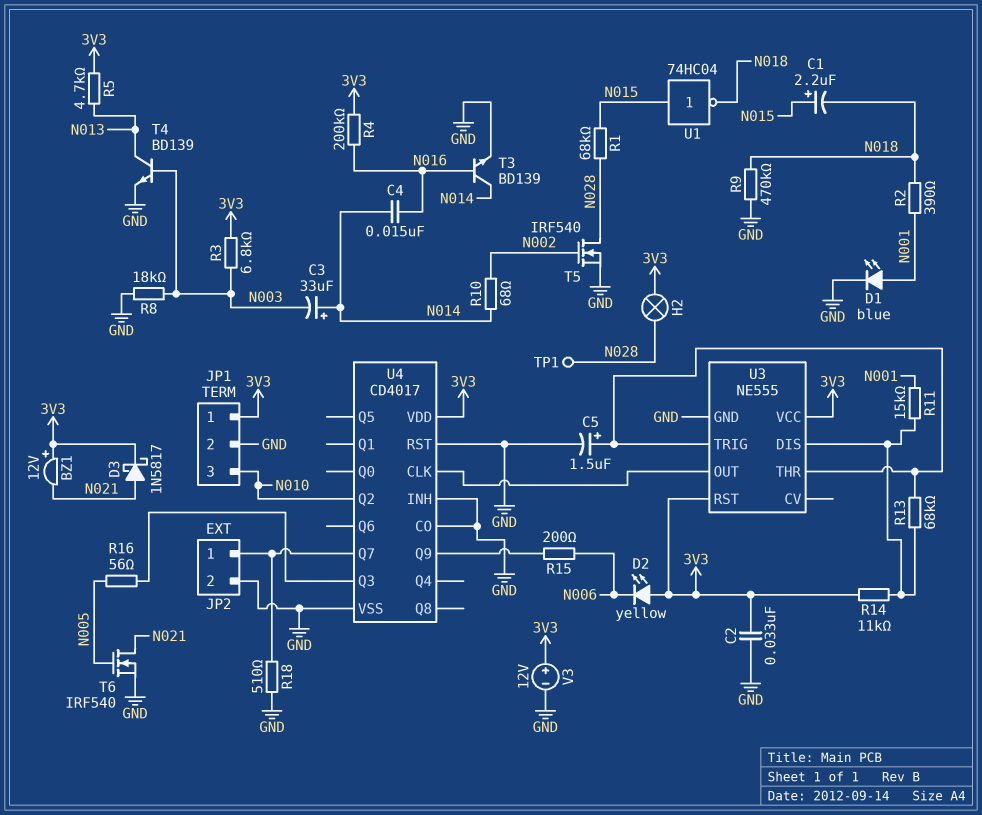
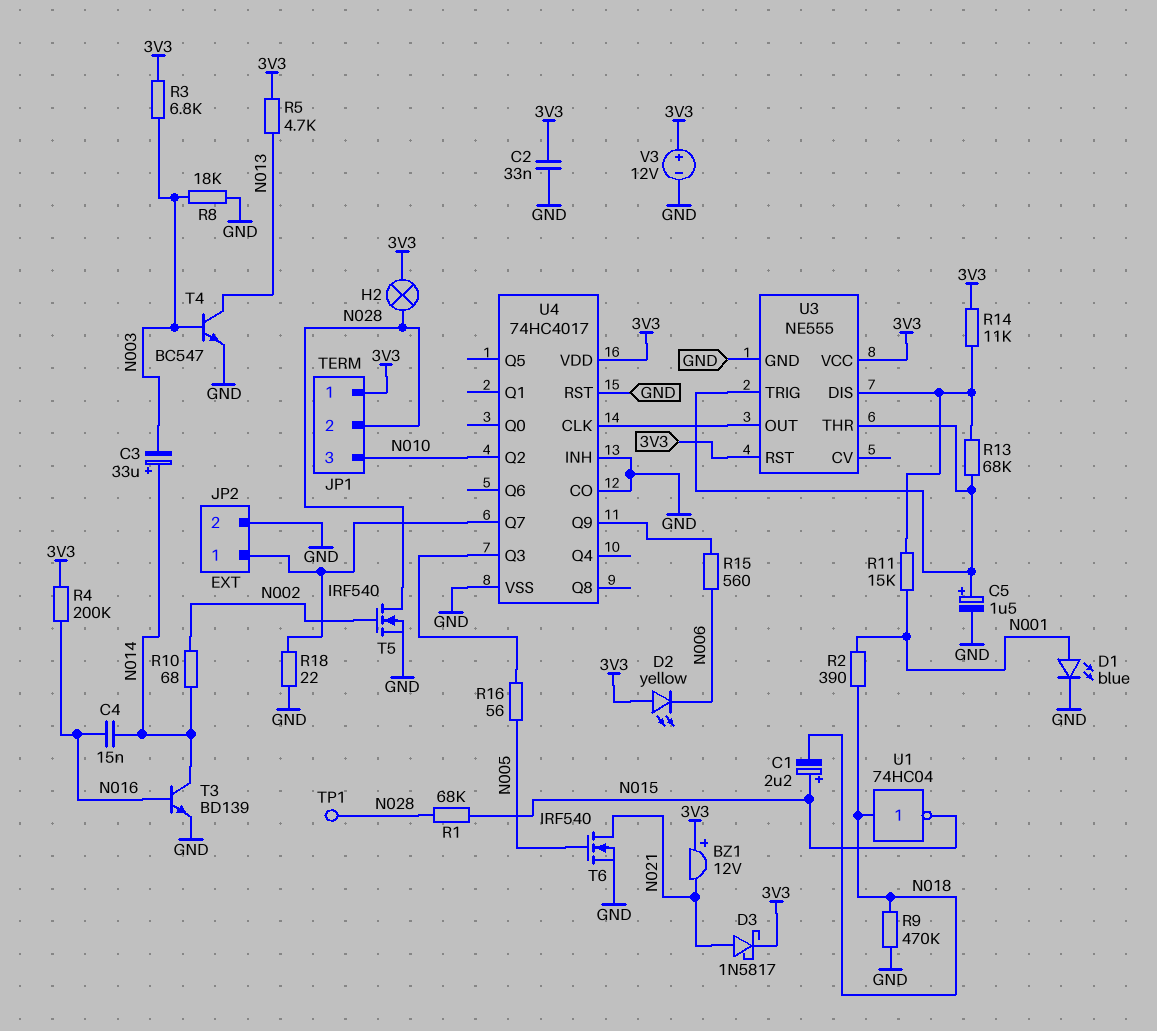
JP1 pin 2: GND -> N028
R15: 200 (N006, U4/Q9) -> 560 (N006, U4/Q9)
R18: 510 (GND, JP2/1) -> 22 (GND, JP2/1)
T4: NPN BD139 (B N003, C N013, E GND) -> NPN BC547 (B N003, C N013, E GND)
U1: NOT 74HC04 (in N015, out N018) -> NOT 74HC04 (in N018, out N015)
U4: CD4017 -> 74HC4017

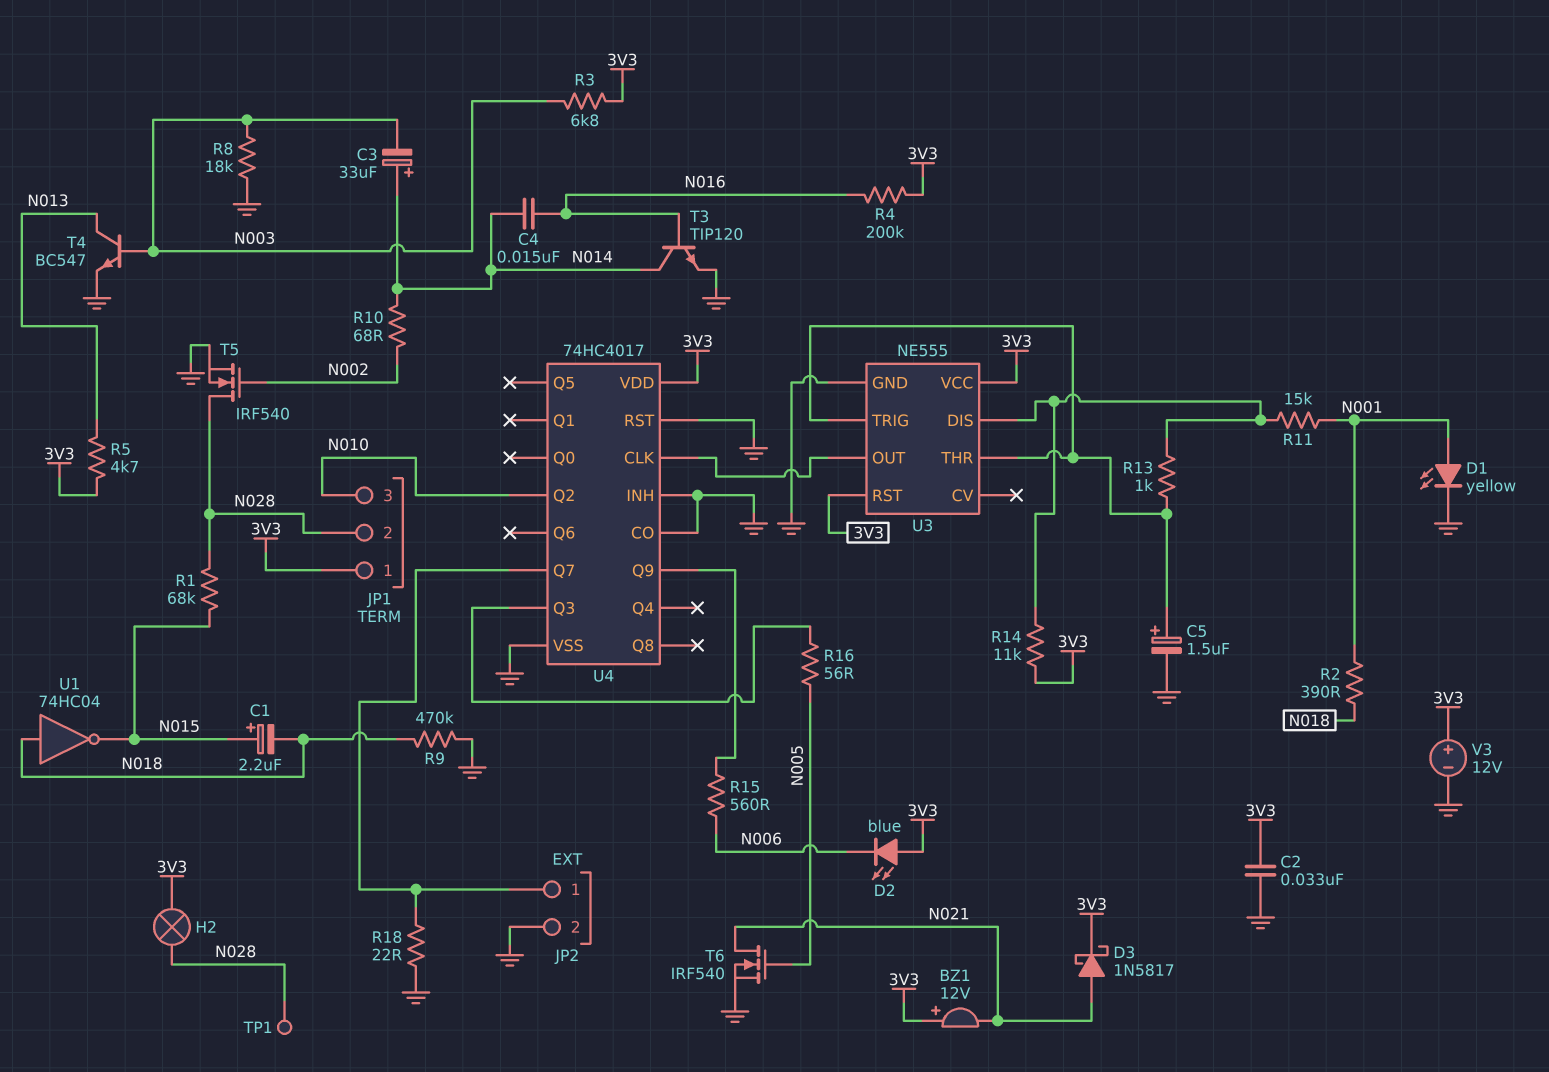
D1: LED blue (A N001, K GND) -> LED yellow (A N001, K GND)
D2: LED yellow (A 3V3, K N006) -> LED blue (A 3V3, K N006)
R13: 68k (U3/DIS, U3/THR) -> 1k (U3/DIS, U3/THR)
T3: NPN BD139 (B N016, C N014, E GND) -> NPN TIP120 (B N016, C N014, E GND)

